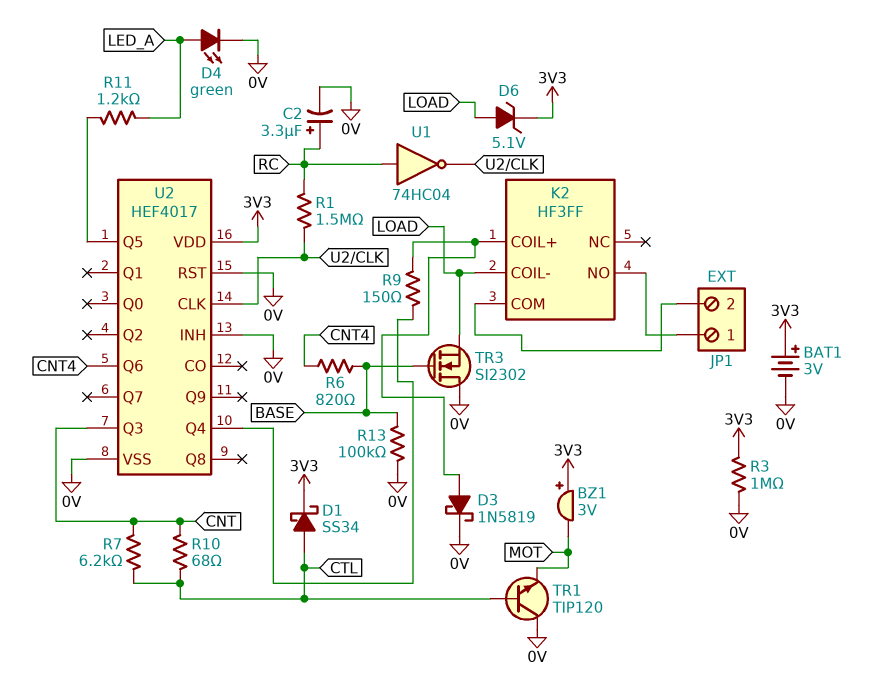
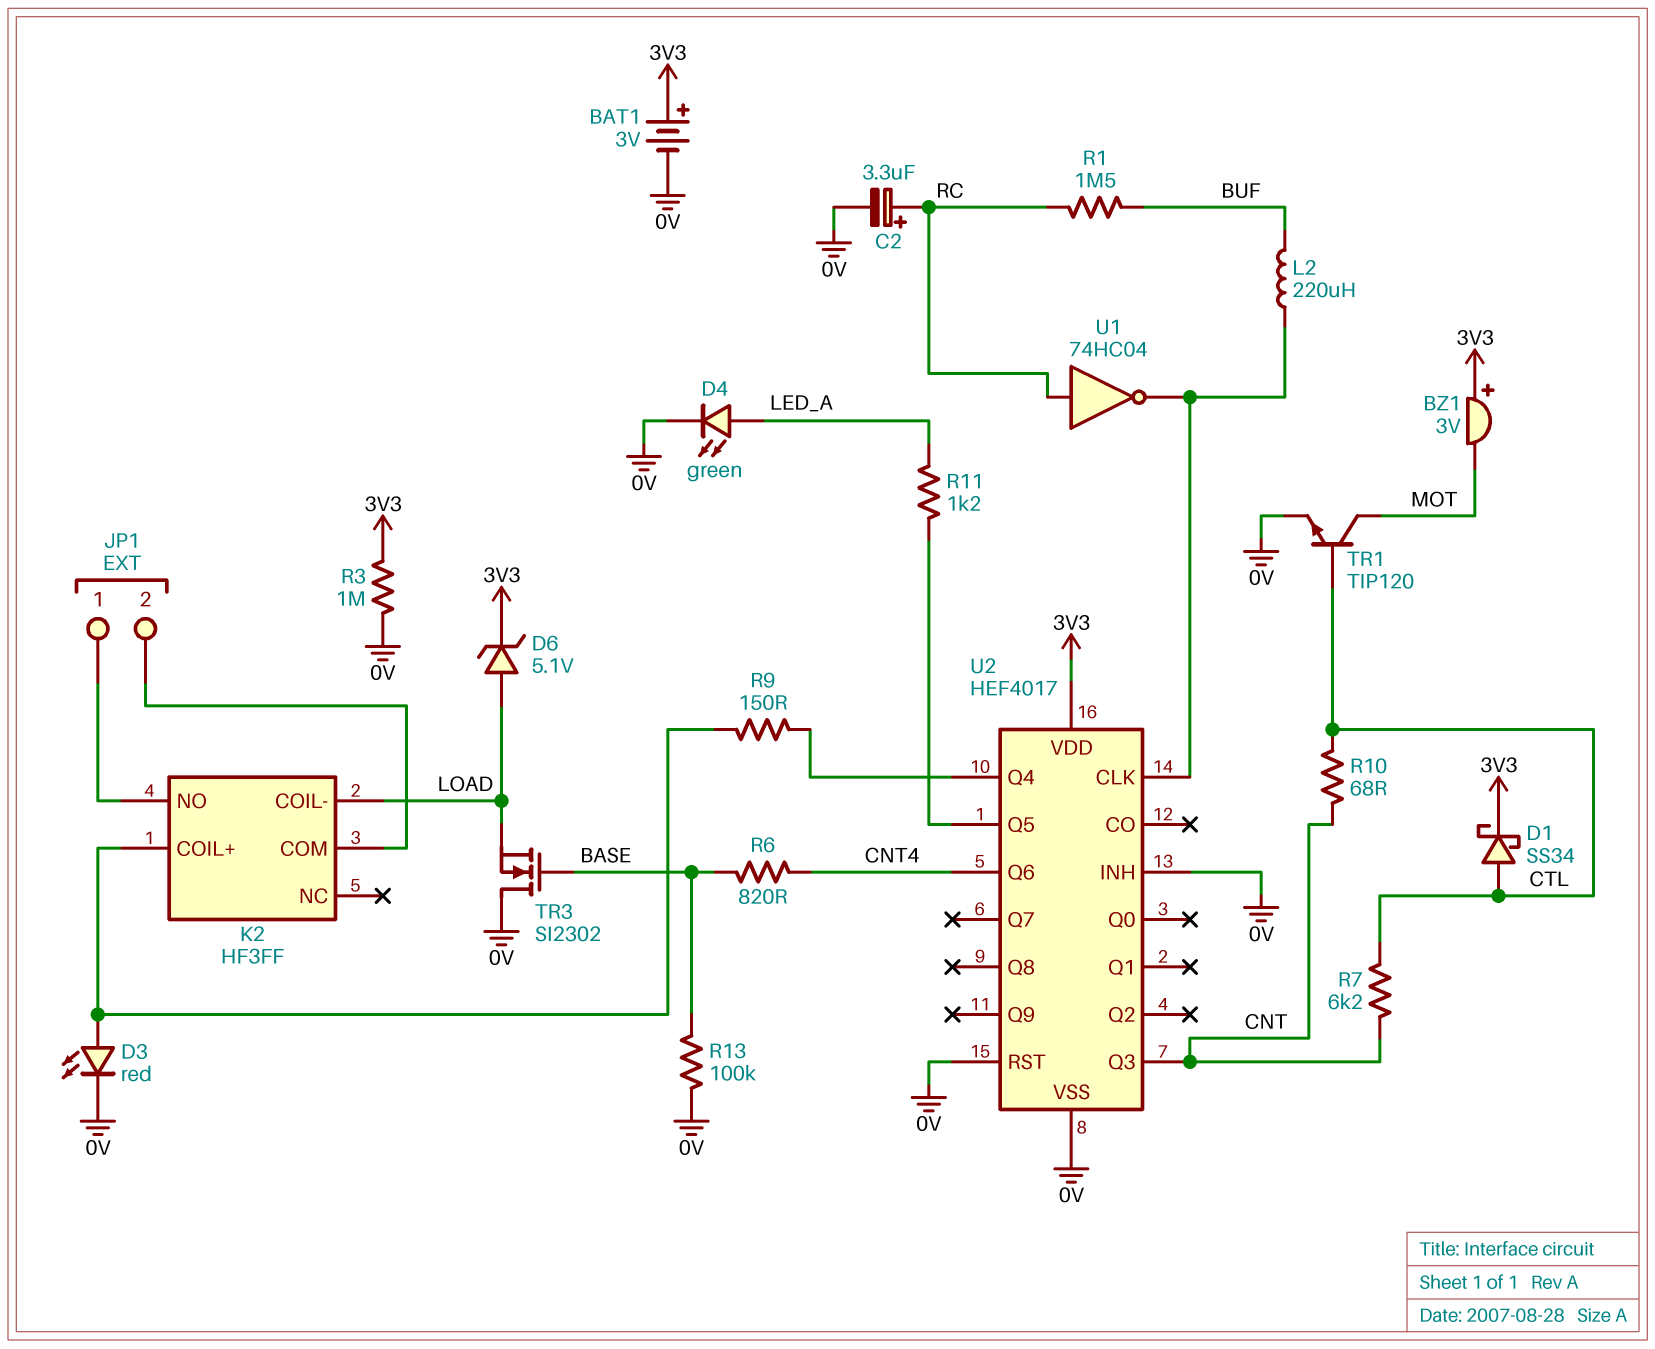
D3: schottky 1N5819 (A K2/COIL+, K 0V) -> LED red (A K2/COIL+, K 0V)
L2: none -> 220uH (BUF, U2/CLK)
R1: 1.5M (RC, U2/CLK) -> 1.5M (BUF, RC)
TR1: NPN TIP120 (B CTL, C 0V, E MOT) -> NPN TIP120 (B CTL, C MOT, E 0V)

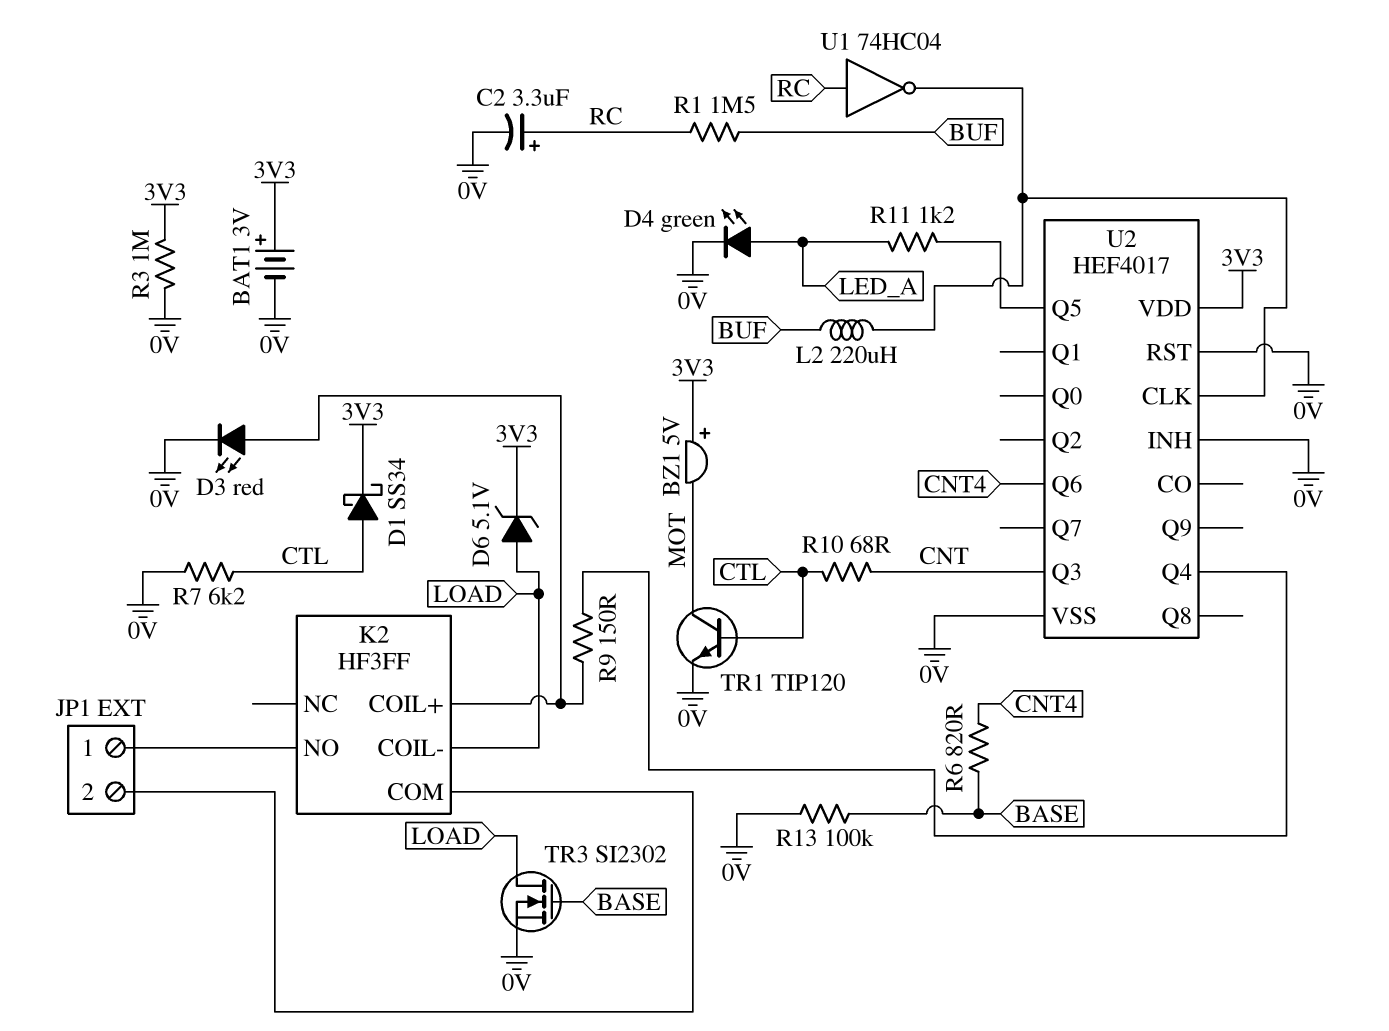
BZ1: buzzer 3V (plus 3V3, minus MOT) -> buzzer 5V (plus 3V3, minus MOT)
R7: 6.2k (CNT, CTL) -> 6.2k (0V, CTL)
TR3: NMOS SI2302 (G BASE, D 0V, S LOAD) -> NMOS SI2302 (G BASE, D LOAD, S 0V)

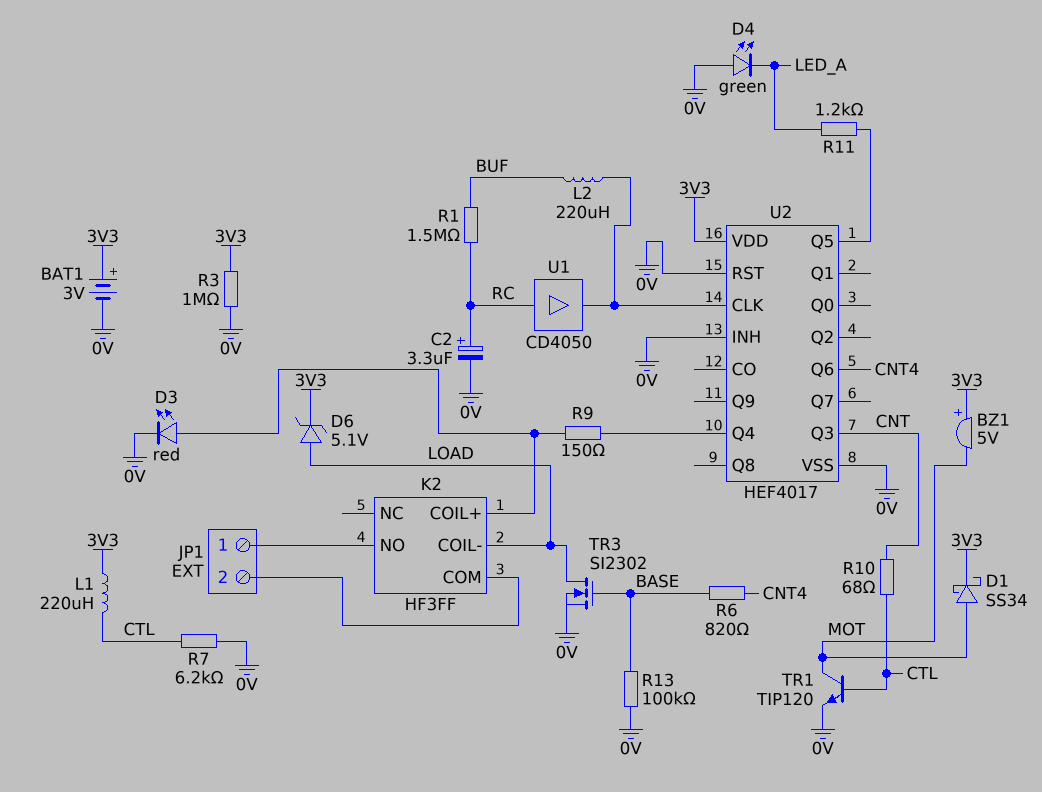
D1: schottky SS34 (A CTL, K 3V3) -> schottky SS34 (A MOT, K 3V3)
D4: LED green (A LED_A, K 0V) -> LED green (A 0V, K LED_A)
L1: none -> 220uH (3V3, CTL)
U1: NOT 74HC04 (in RC, out U2/CLK) -> buffer CD4050 (in RC, out U2/CLK)

